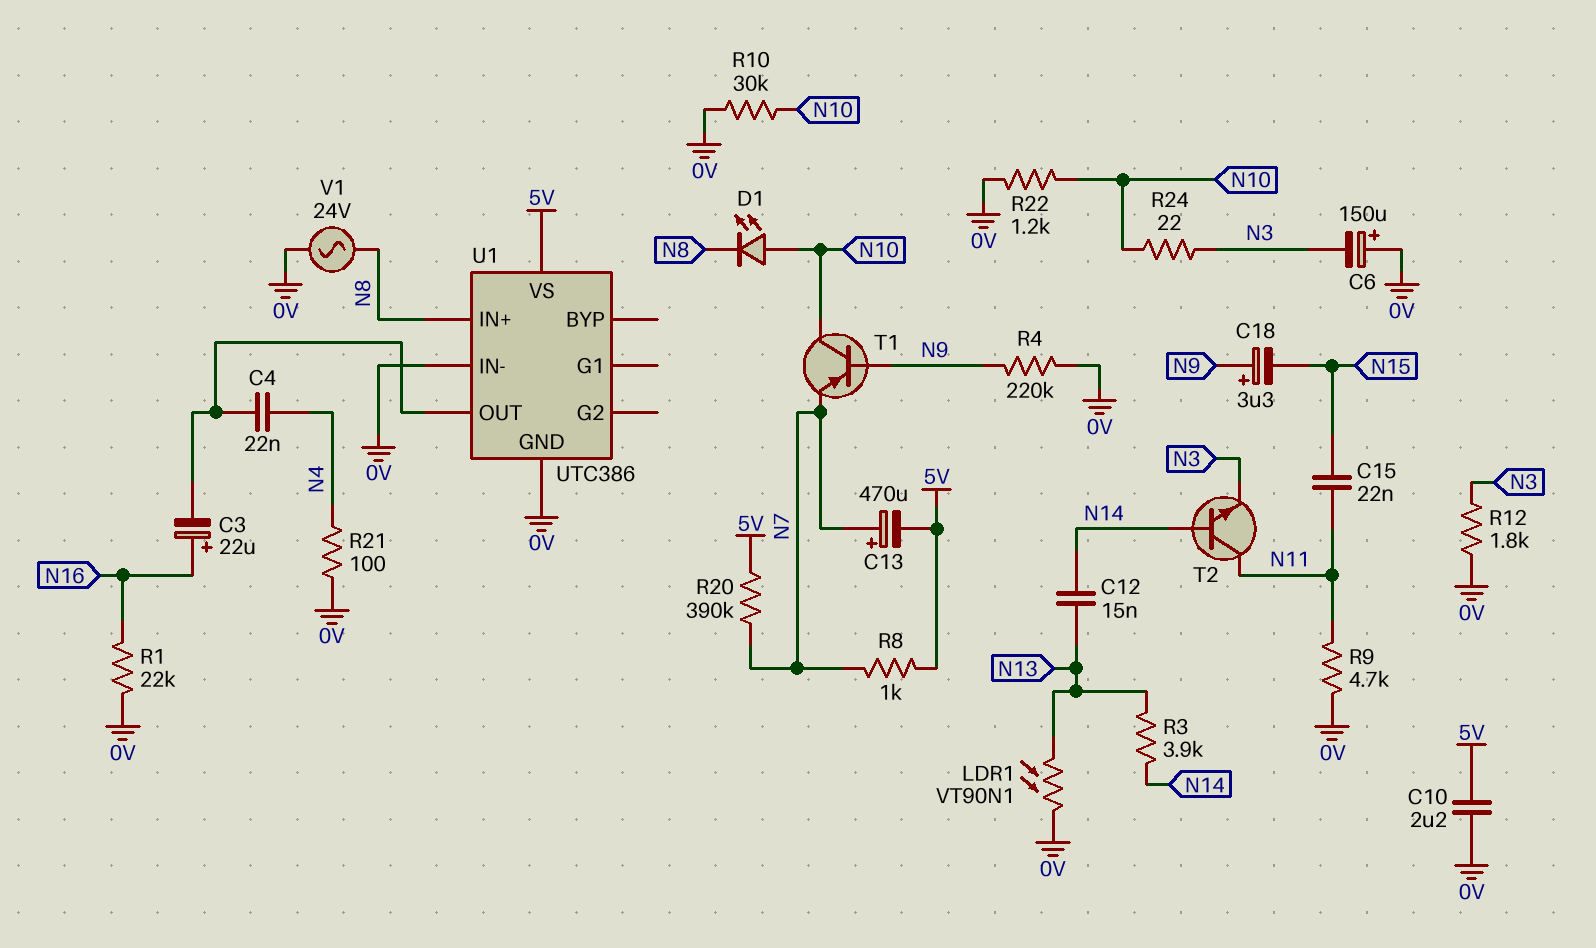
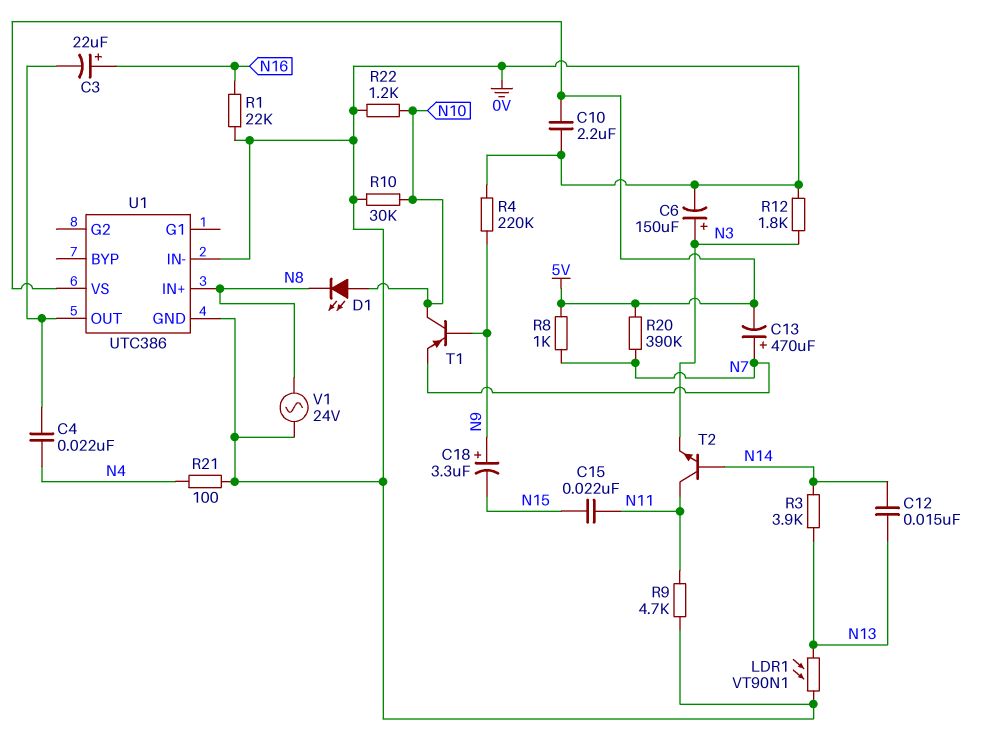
C6: 150uF (plus 0V, minus N3) -> 150uF (plus N3, minus 0V)
R24: 22 (N3, N10) -> none

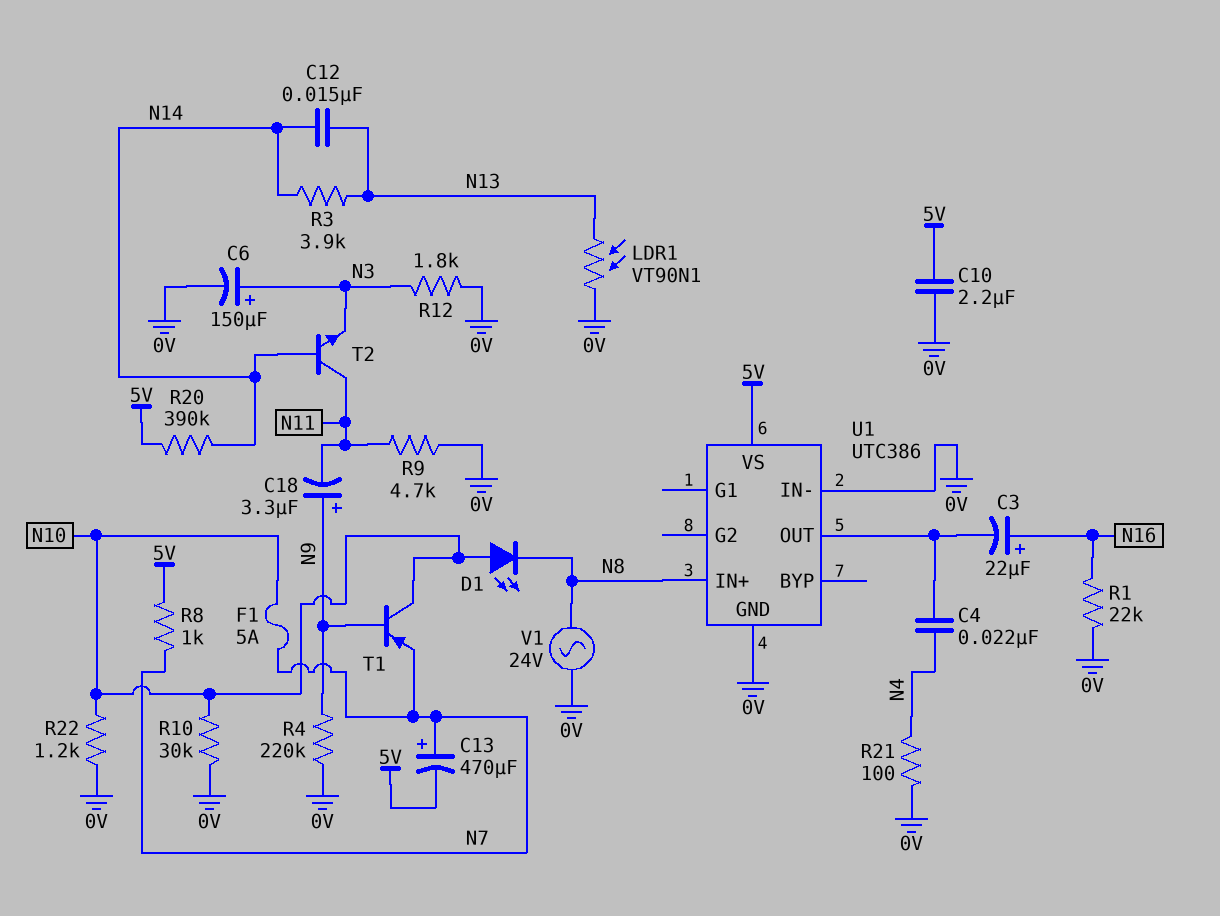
C15: 22nF (N11, N15) -> none
C18: 3.3uF (plus N9, minus N15) -> 3.3uF (plus N9, minus N11)
F1: none -> 5A (N7, N10)
R20: 390k (5V, N7) -> 390k (5V, N14)

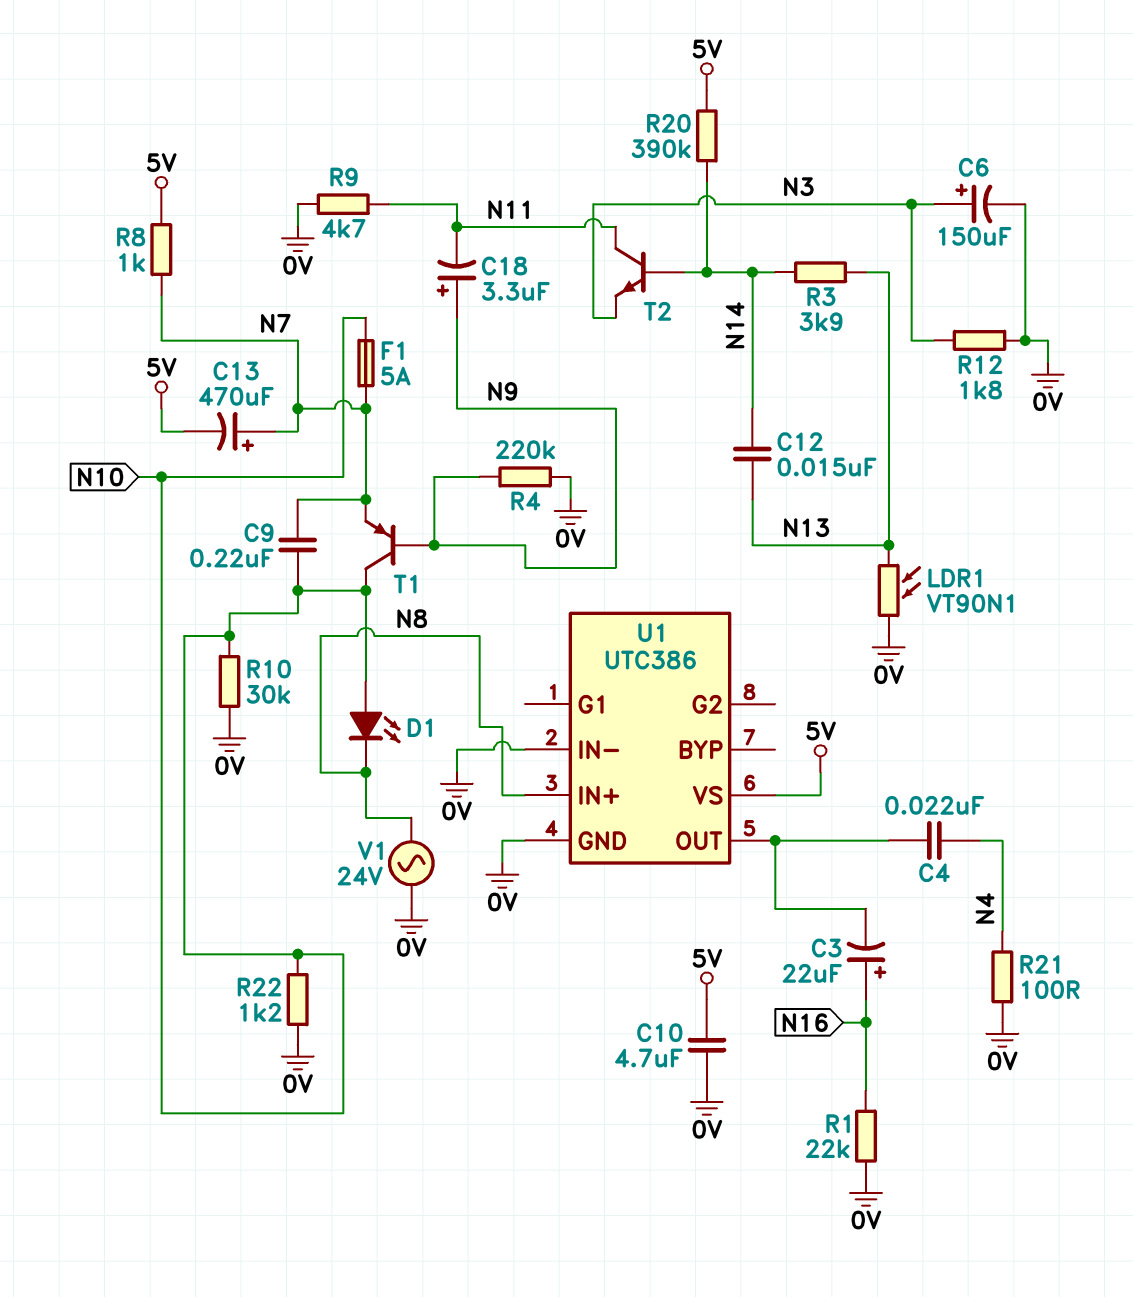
C9: none -> 220nF (N7, N10)
C10: 2.2uF (0V, 5V) -> 4.7uF (0V, 5V)

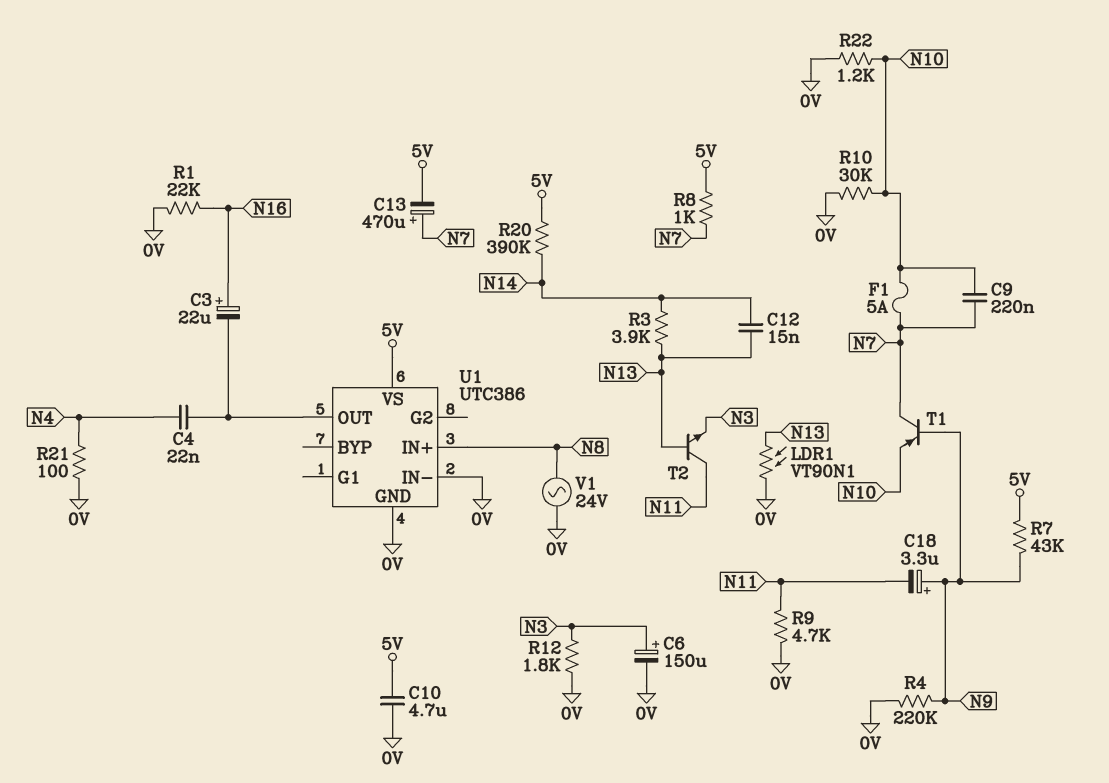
D1: LED (A N10, K N8) -> none
R7: none -> 43k (5V, N9)
T1: PNP (B N9, C N10, E N7) -> PNP (B N9, C N7, E N10)
T2: NPN (B N14, C N11, E N3) -> NPN (B N13, C N11, E N3)

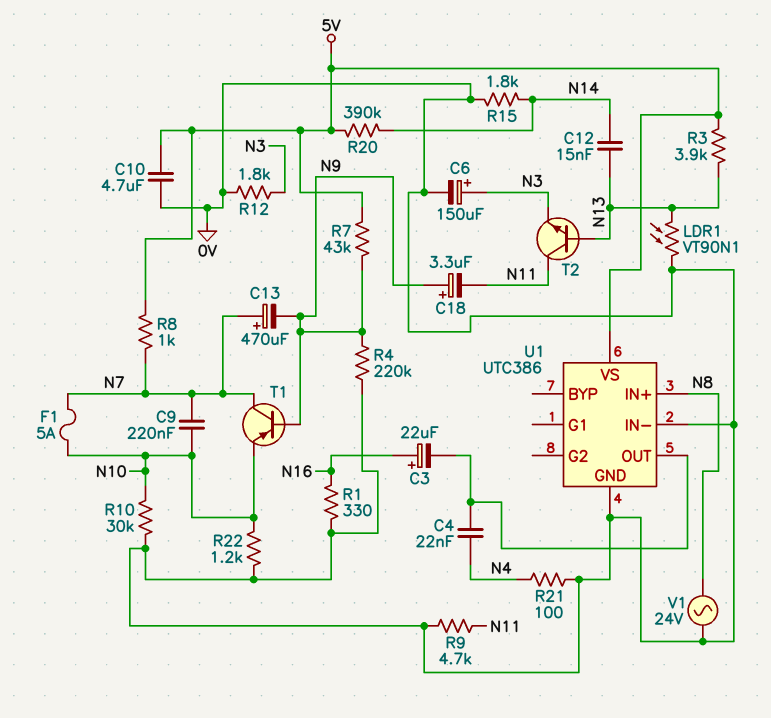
C13: 470uF (plus N7, minus 5V) -> 470uF (plus N7, minus N9)
R1: 22k (0V, N16) -> 330 (0V, N16)
R3: 3.9k (N13, N14) -> 3.9k (5V, N13)
R15: none -> 1.8k (0V, N14)

